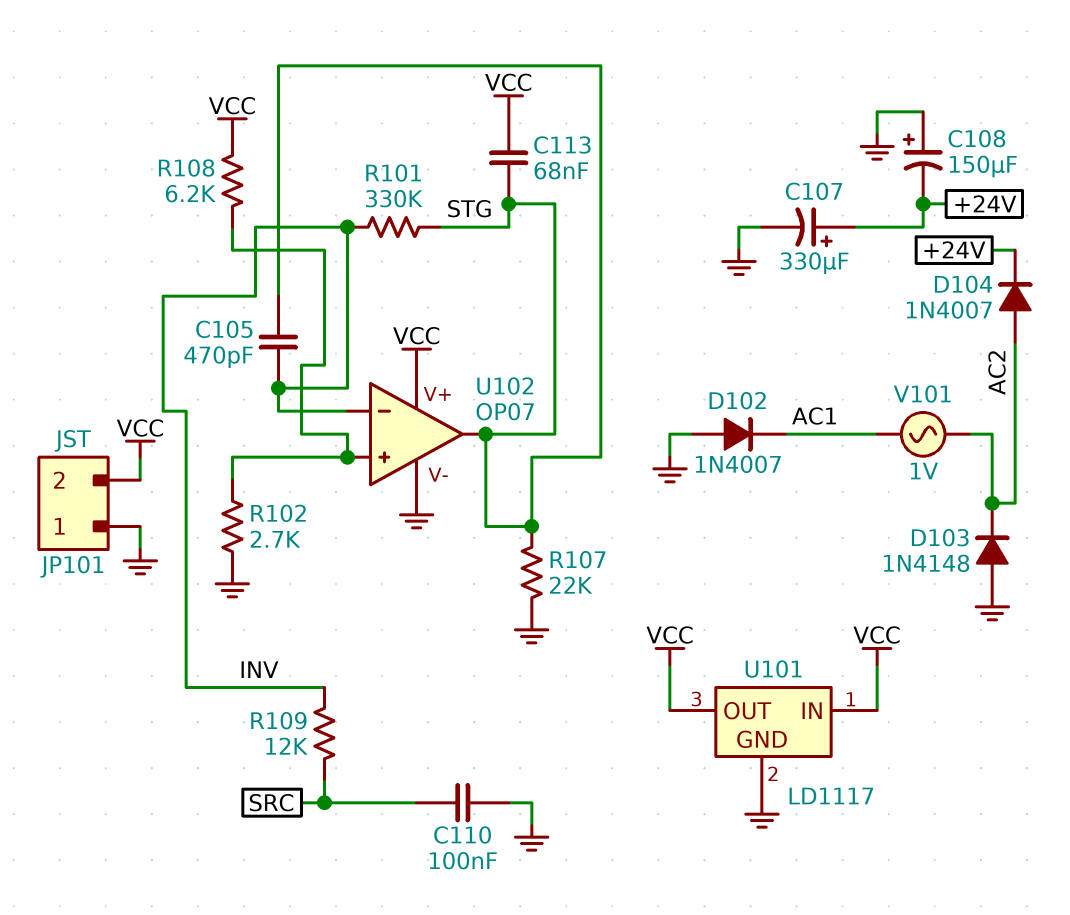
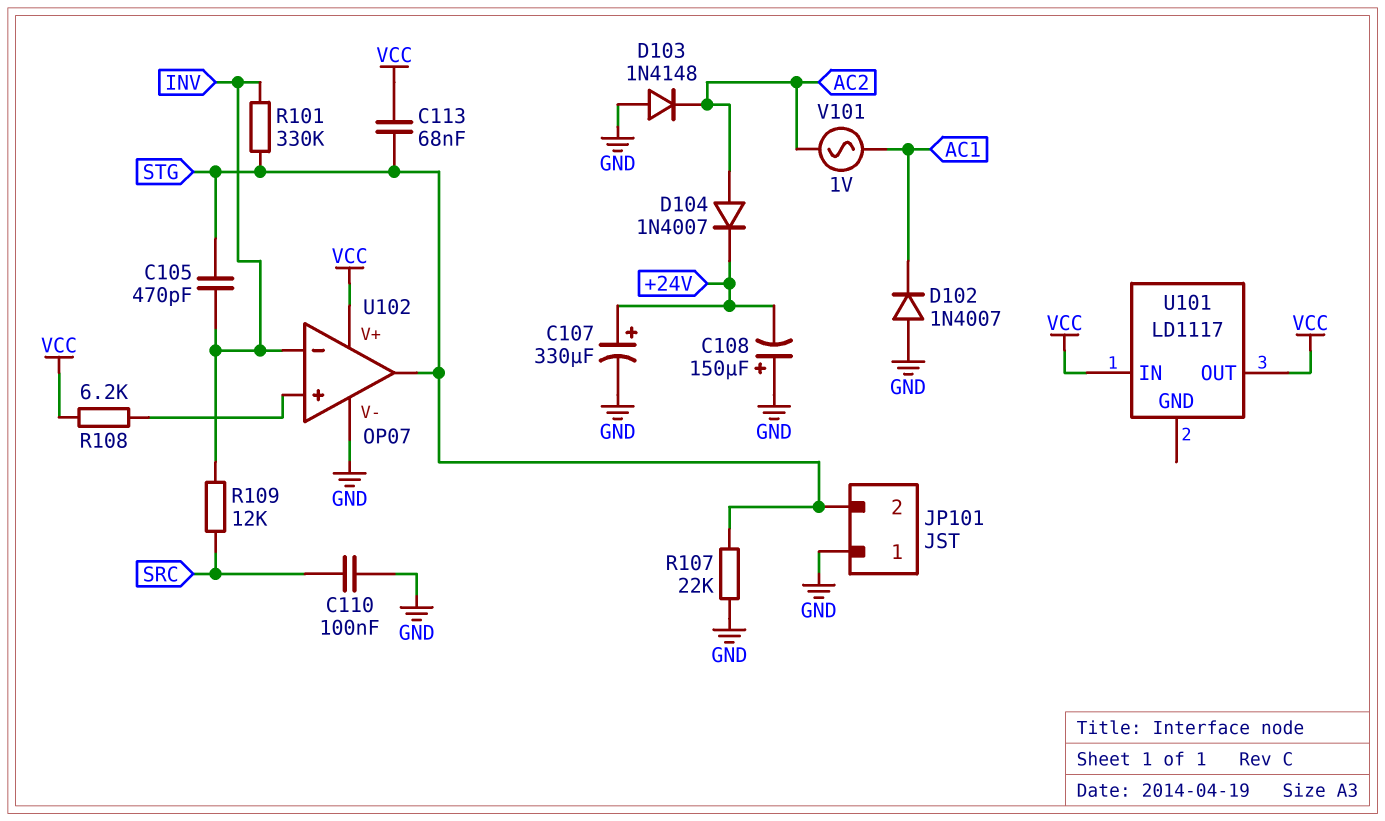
JP101 pin 2: VCC -> STG
R102: 2.7k (GND, U102/in+) -> none
U101 pin GND: GND -> none

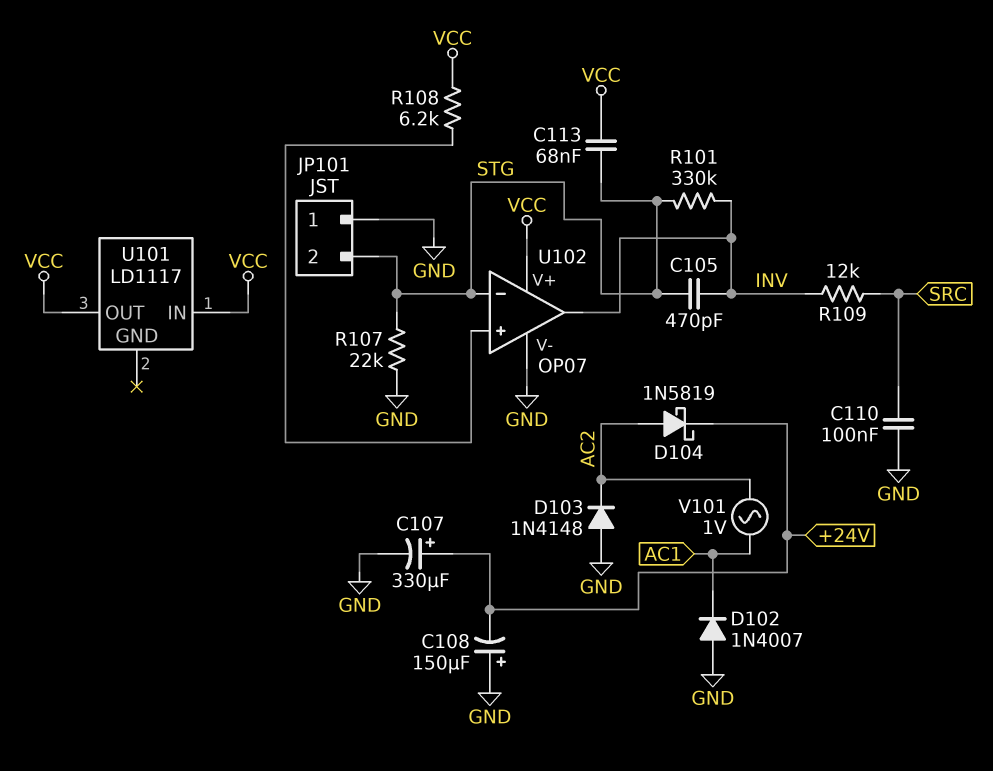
D104: diode 1N4007 (A AC2, K +24V) -> schottky 1N5819 (A AC2, K +24V)
U102 pin in-: INV -> STG
U102 pin out: STG -> INV

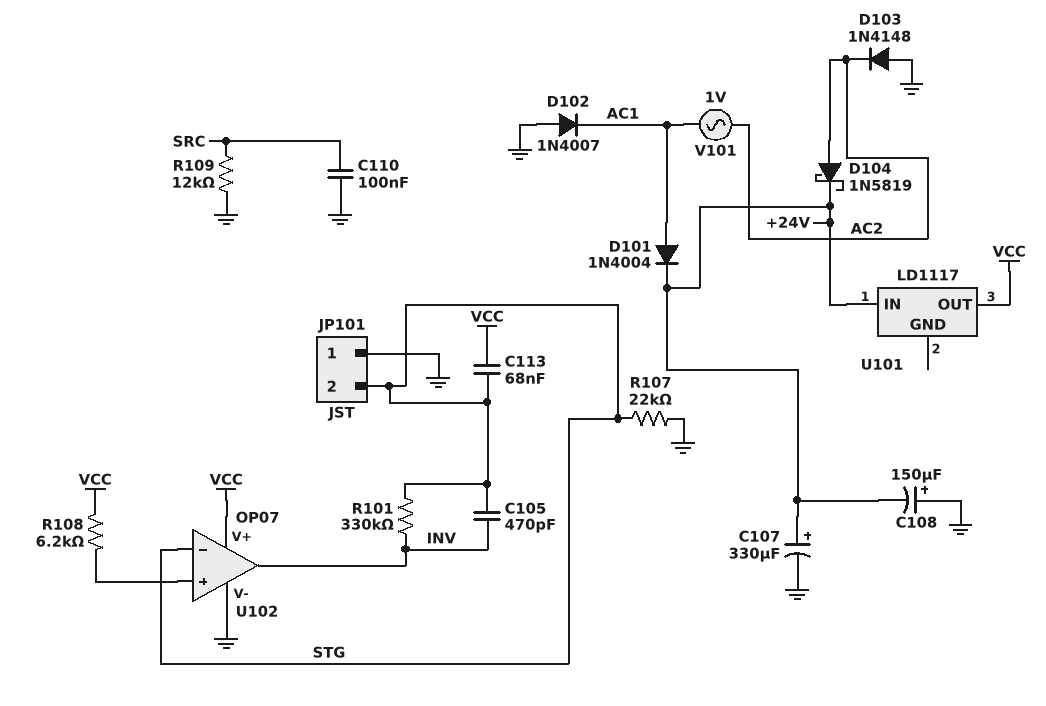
D101: none -> diode 1N4004 (A AC1, K +24V)
R109: 12k (INV, SRC) -> 12k (GND, SRC)
U101 pin IN: VCC -> +24V

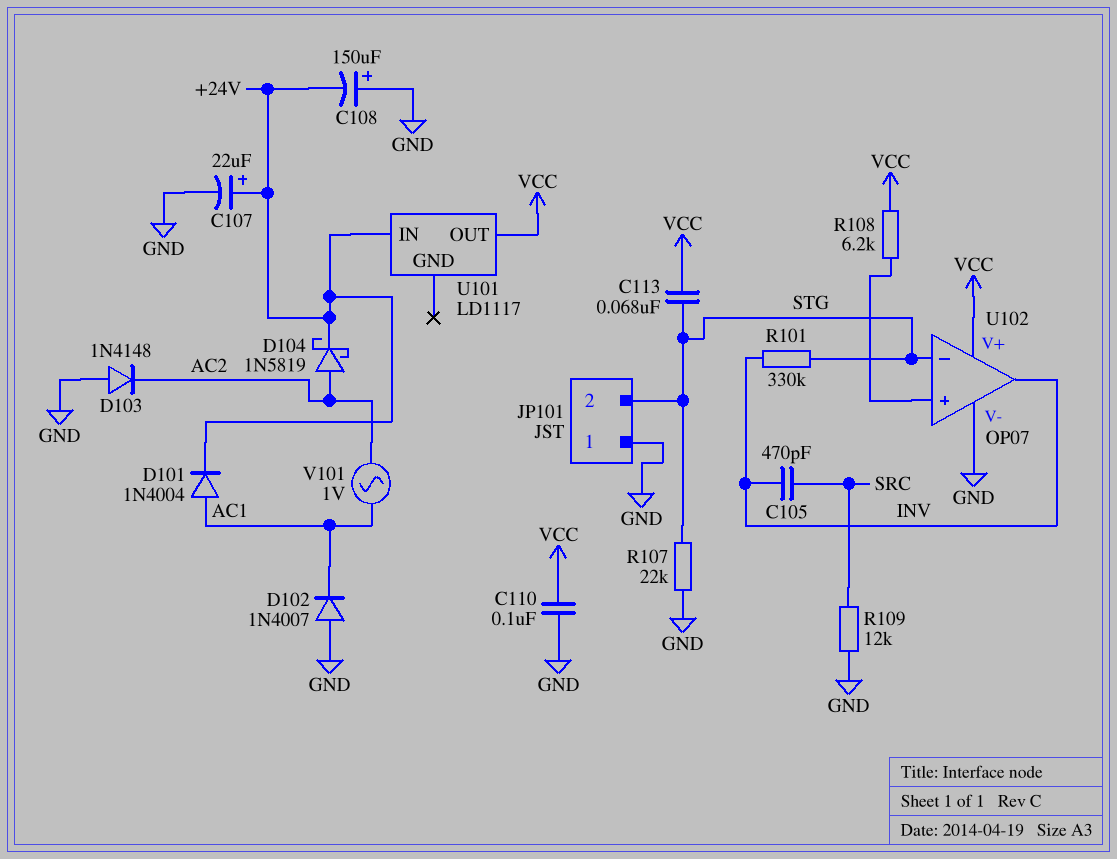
C105: 470pF (INV, STG) -> 470pF (INV, SRC)
C107: 330uF (plus +24V, minus GND) -> 22uF (plus +24V, minus GND)
C110: 100nF (GND, SRC) -> 100nF (GND, VCC)

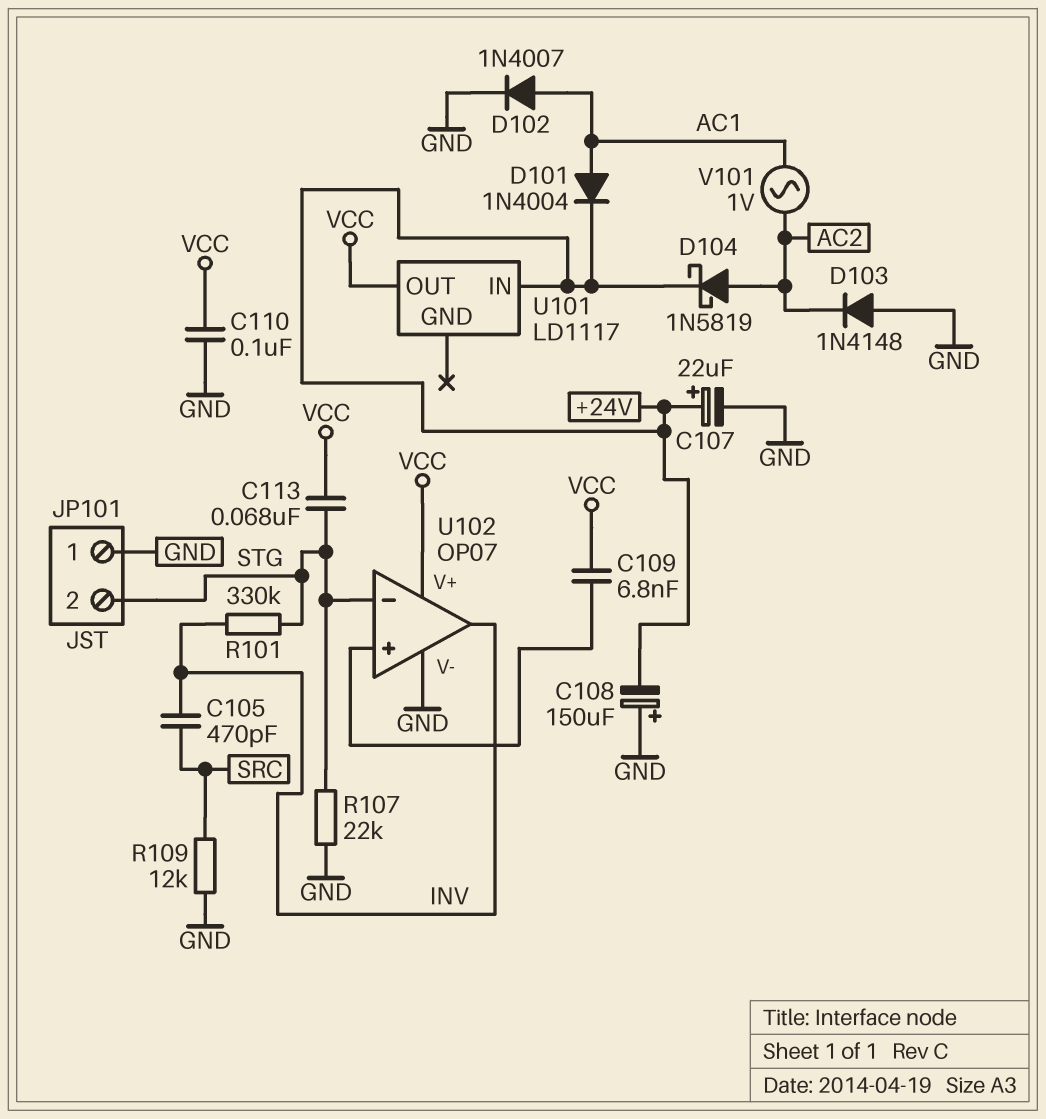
C109: none -> 6.8nF (U102/in+, VCC)
D102: diode 1N4007 (A GND, K AC1) -> diode 1N4007 (A AC1, K GND)
R108: 6.2k (U102/in+, VCC) -> none

